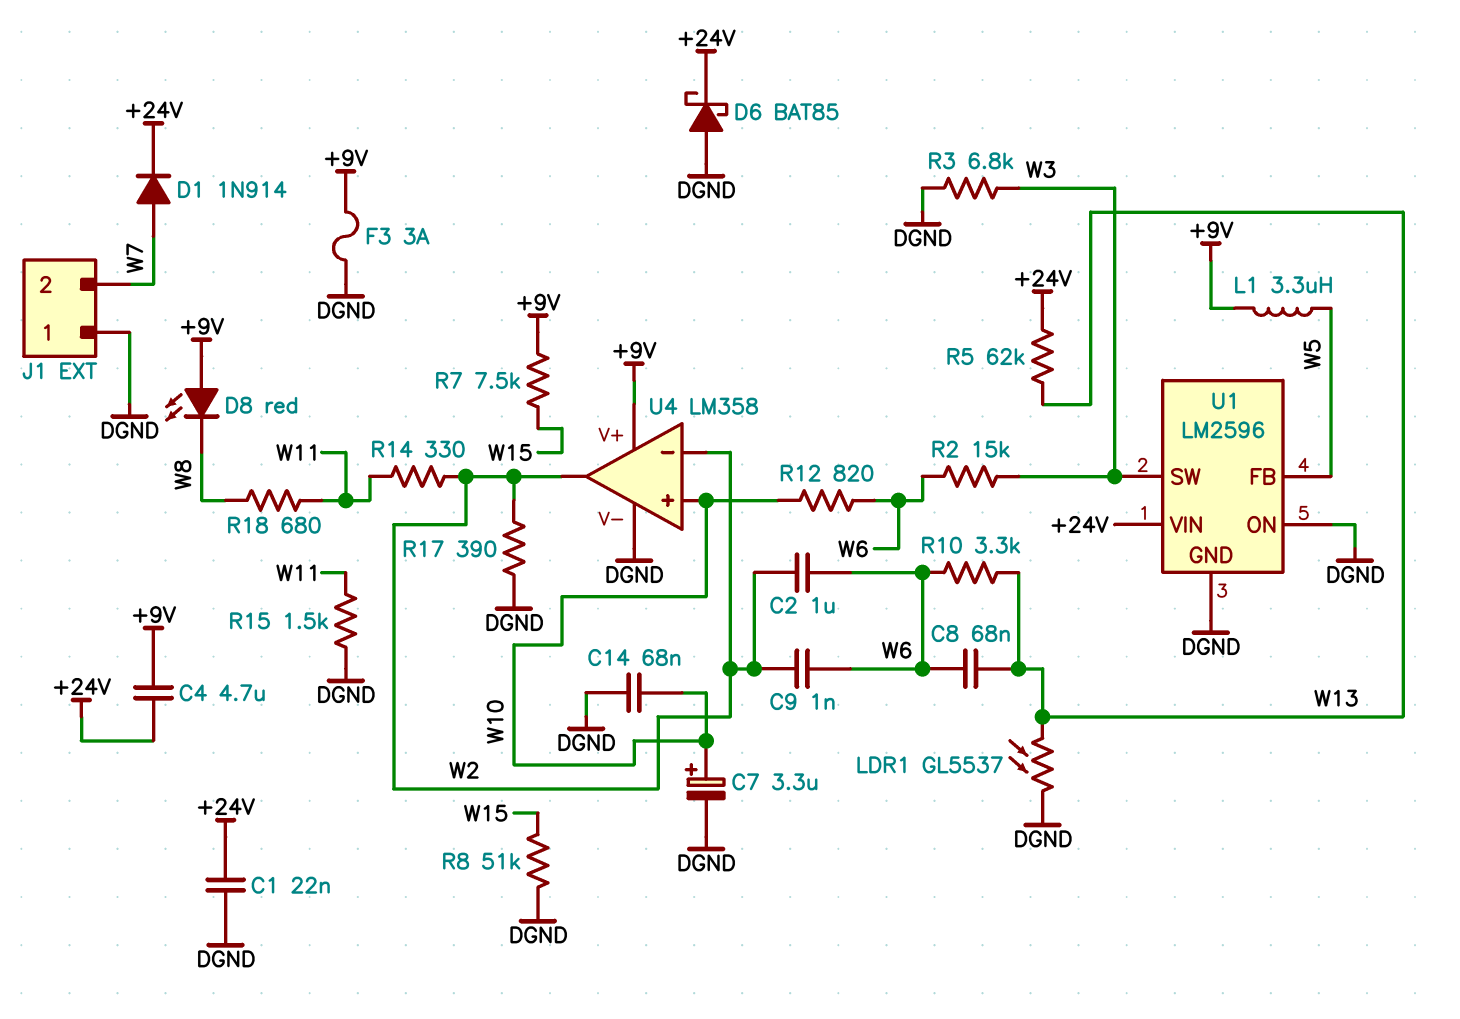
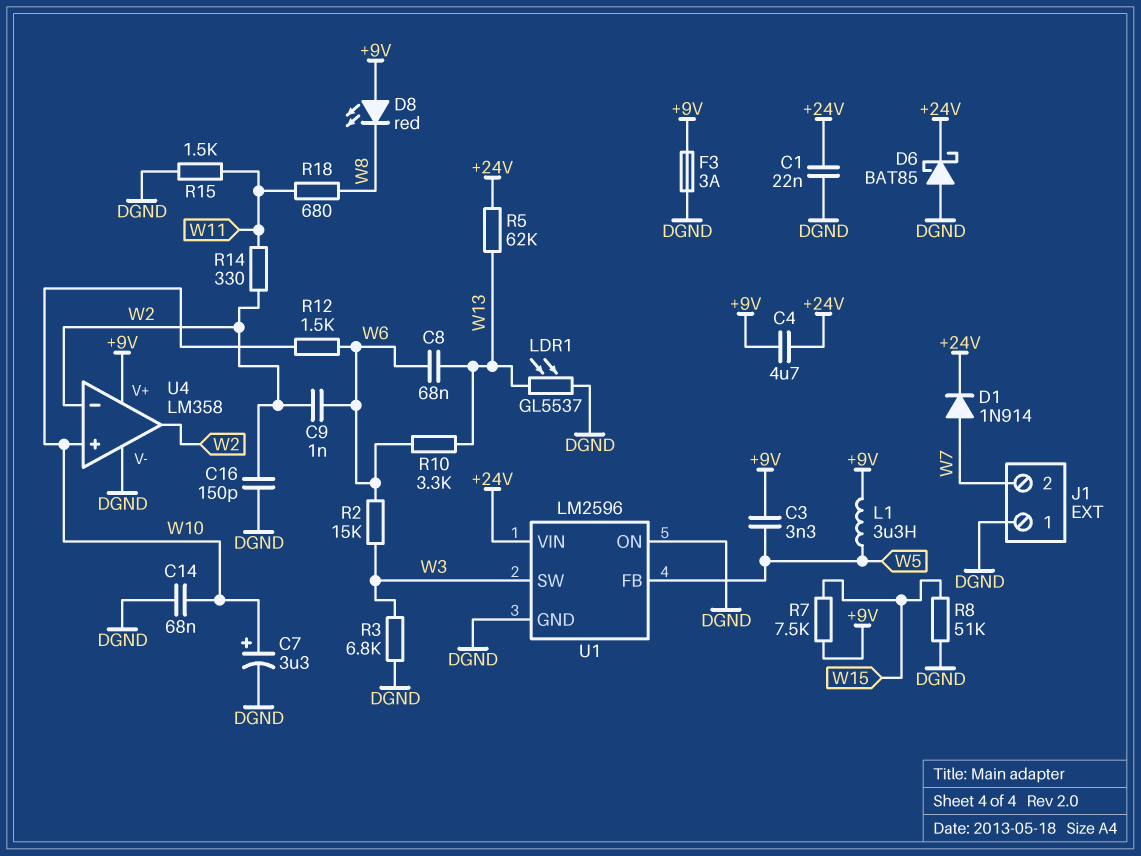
C2: 1uF (W2, W6) -> none
C3: none -> 3.3nF (+9V, W5)
C16: none -> 150pF (DGND, W2)
R12: 820 (W6, W10) -> 1.5k (W6, W10)
R17: 390 (DGND, W2) -> none

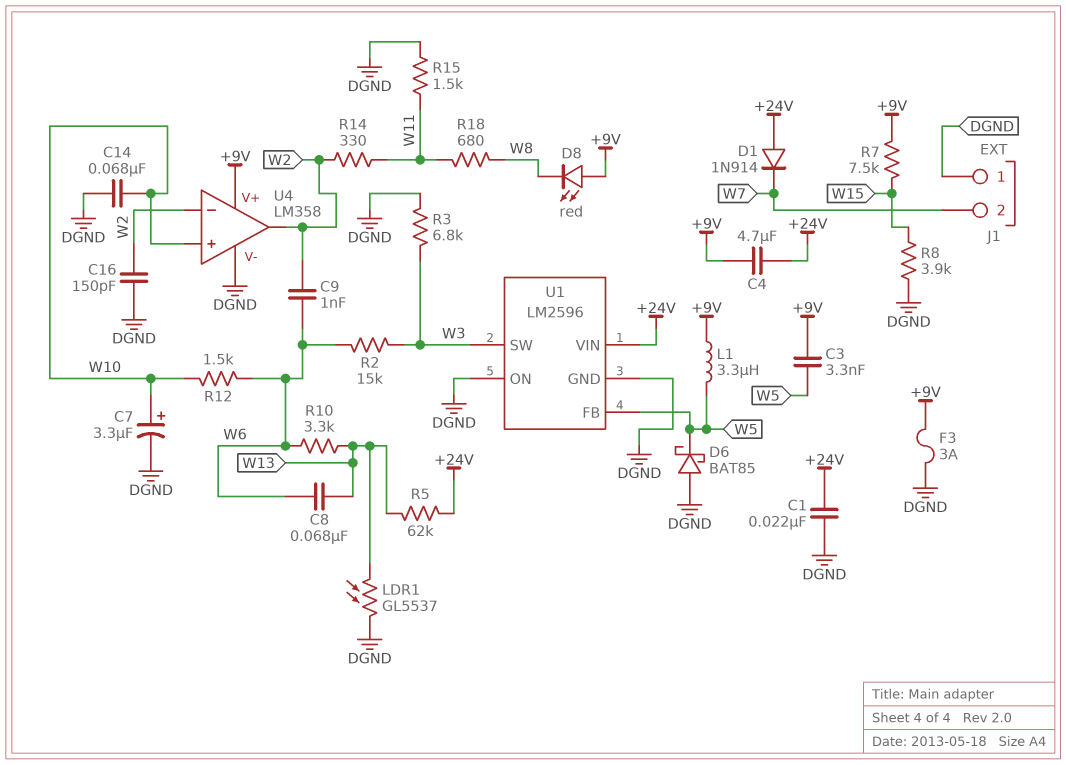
D1: diode 1N914 (A W7, K +24V) -> diode 1N914 (A +24V, K W7)
D6: schottky BAT85 (A DGND, K +24V) -> schottky BAT85 (A DGND, K W5)
R8: 51k (DGND, W15) -> 3.9k (DGND, W15)

